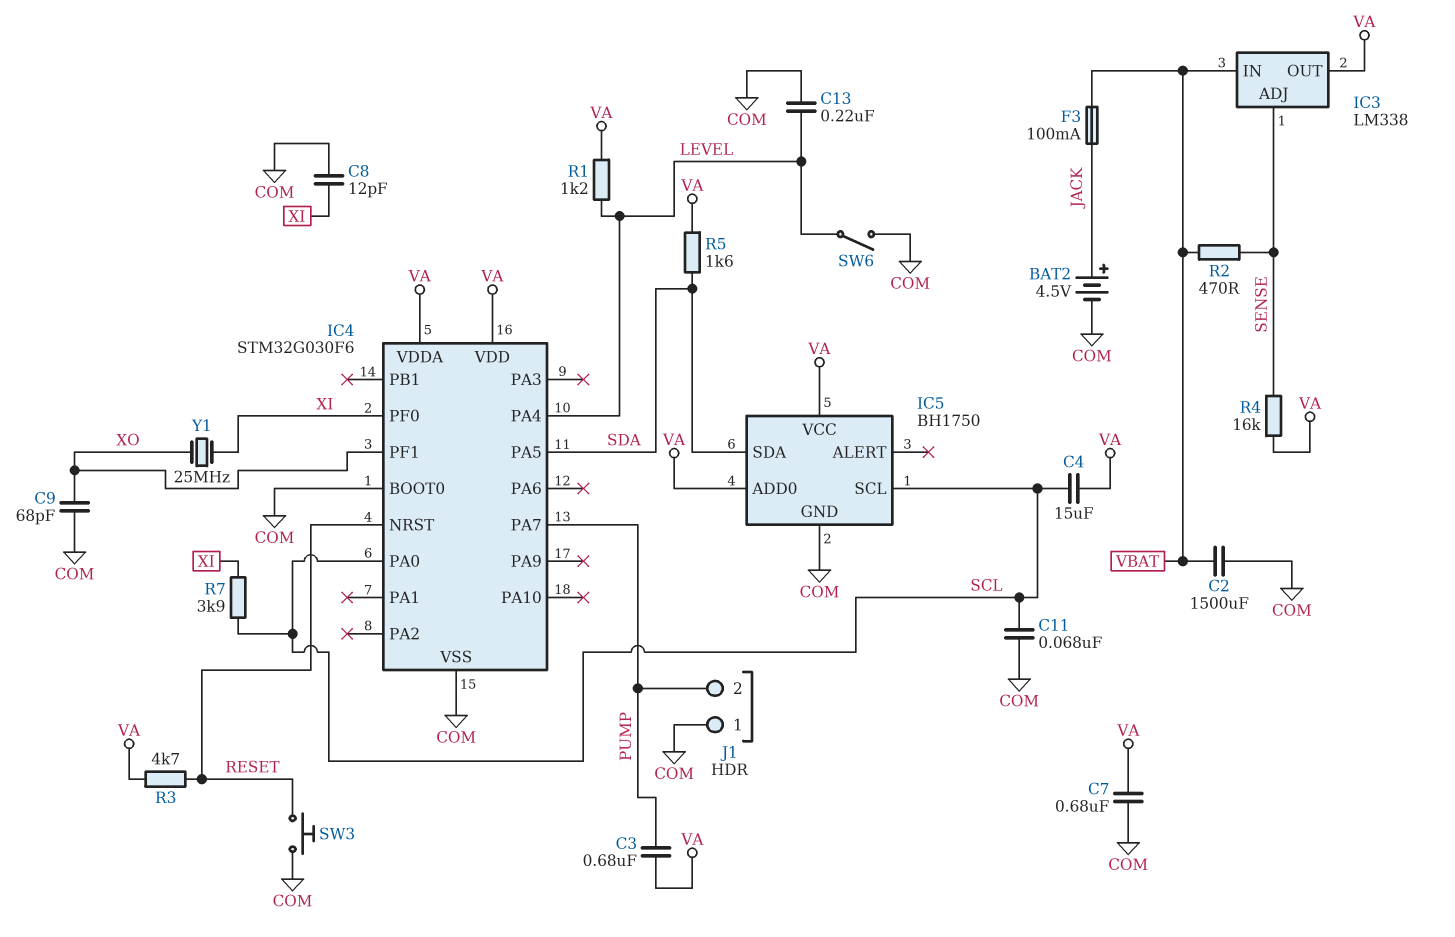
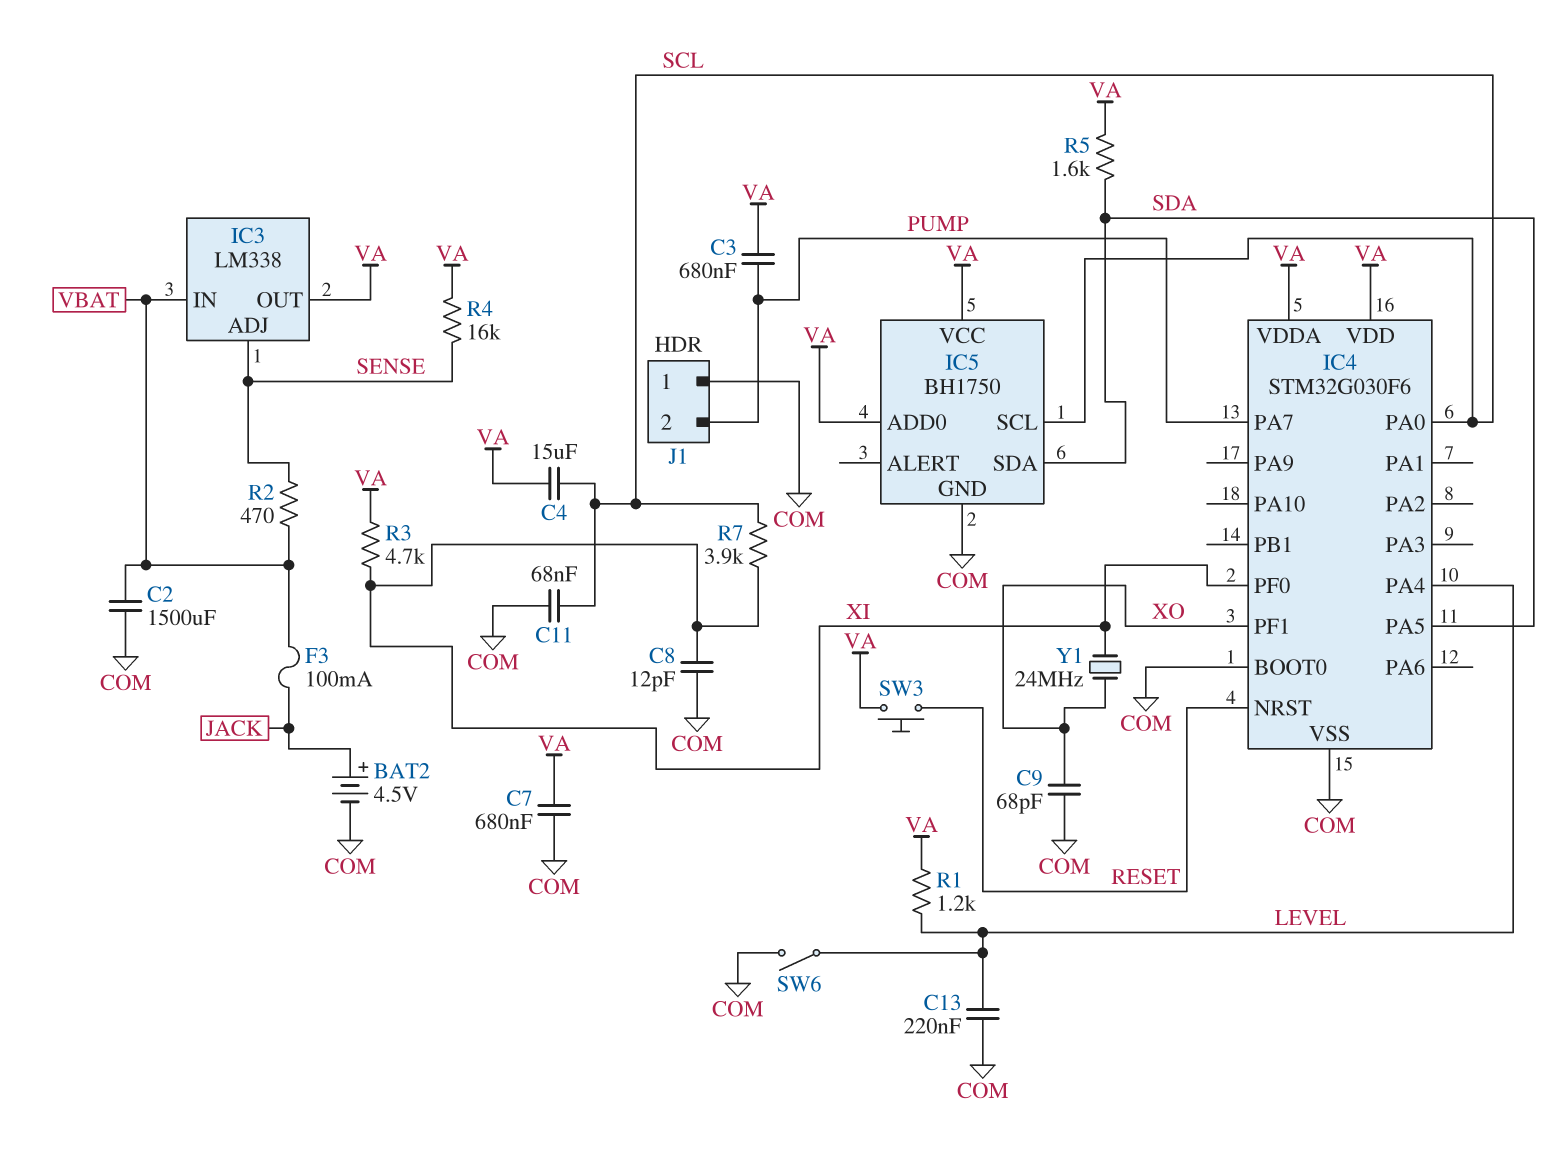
R3: 4.7k (RESET, VA) -> 4.7k (VA, XI)
SW3: button (COM, RESET) -> button (RESET, VA)
Y1: 25MHz (XI, XO) -> 24MHz (XI, XO)

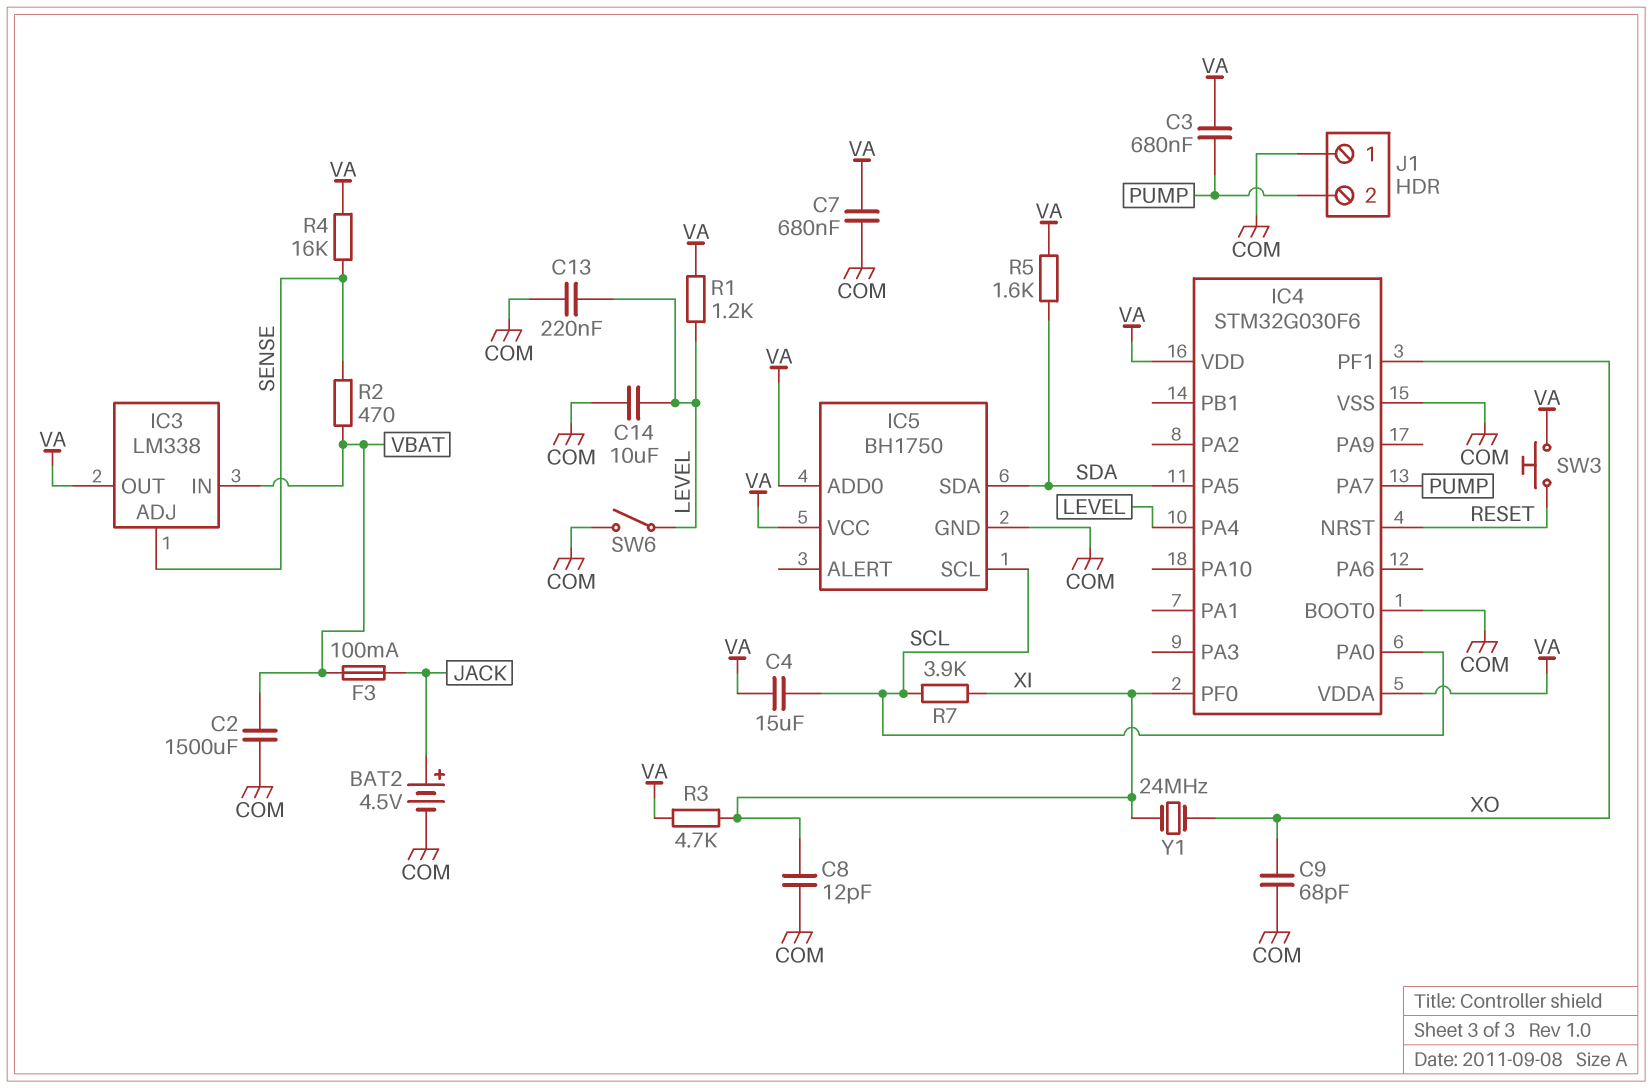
C11: 68nF (COM, SCL) -> none
C14: none -> 10uF (COM, LEVEL)

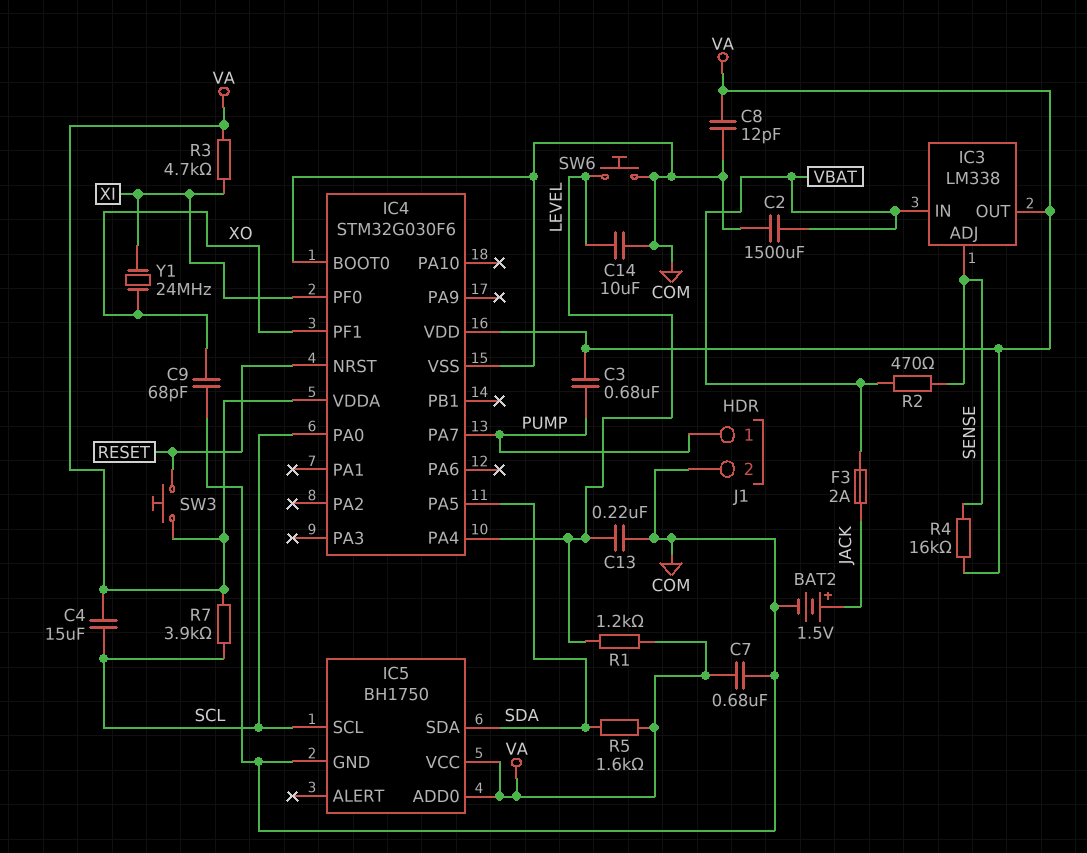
BAT2: 4.5V (plus JACK, minus COM) -> 1.5V (plus JACK, minus COM)
C8: 12pF (COM, XI) -> 12pF (COM, VA)
F3: 100mA (JACK, VBAT) -> 2A (JACK, VBAT)
J1 pin 1: COM -> PUMP
J1 pin 2: PUMP -> COM
R7: 3.9k (SCL, XI) -> 3.9k (SCL, VA)
SW6: switch (COM, LEVEL) -> button (COM, LEVEL)

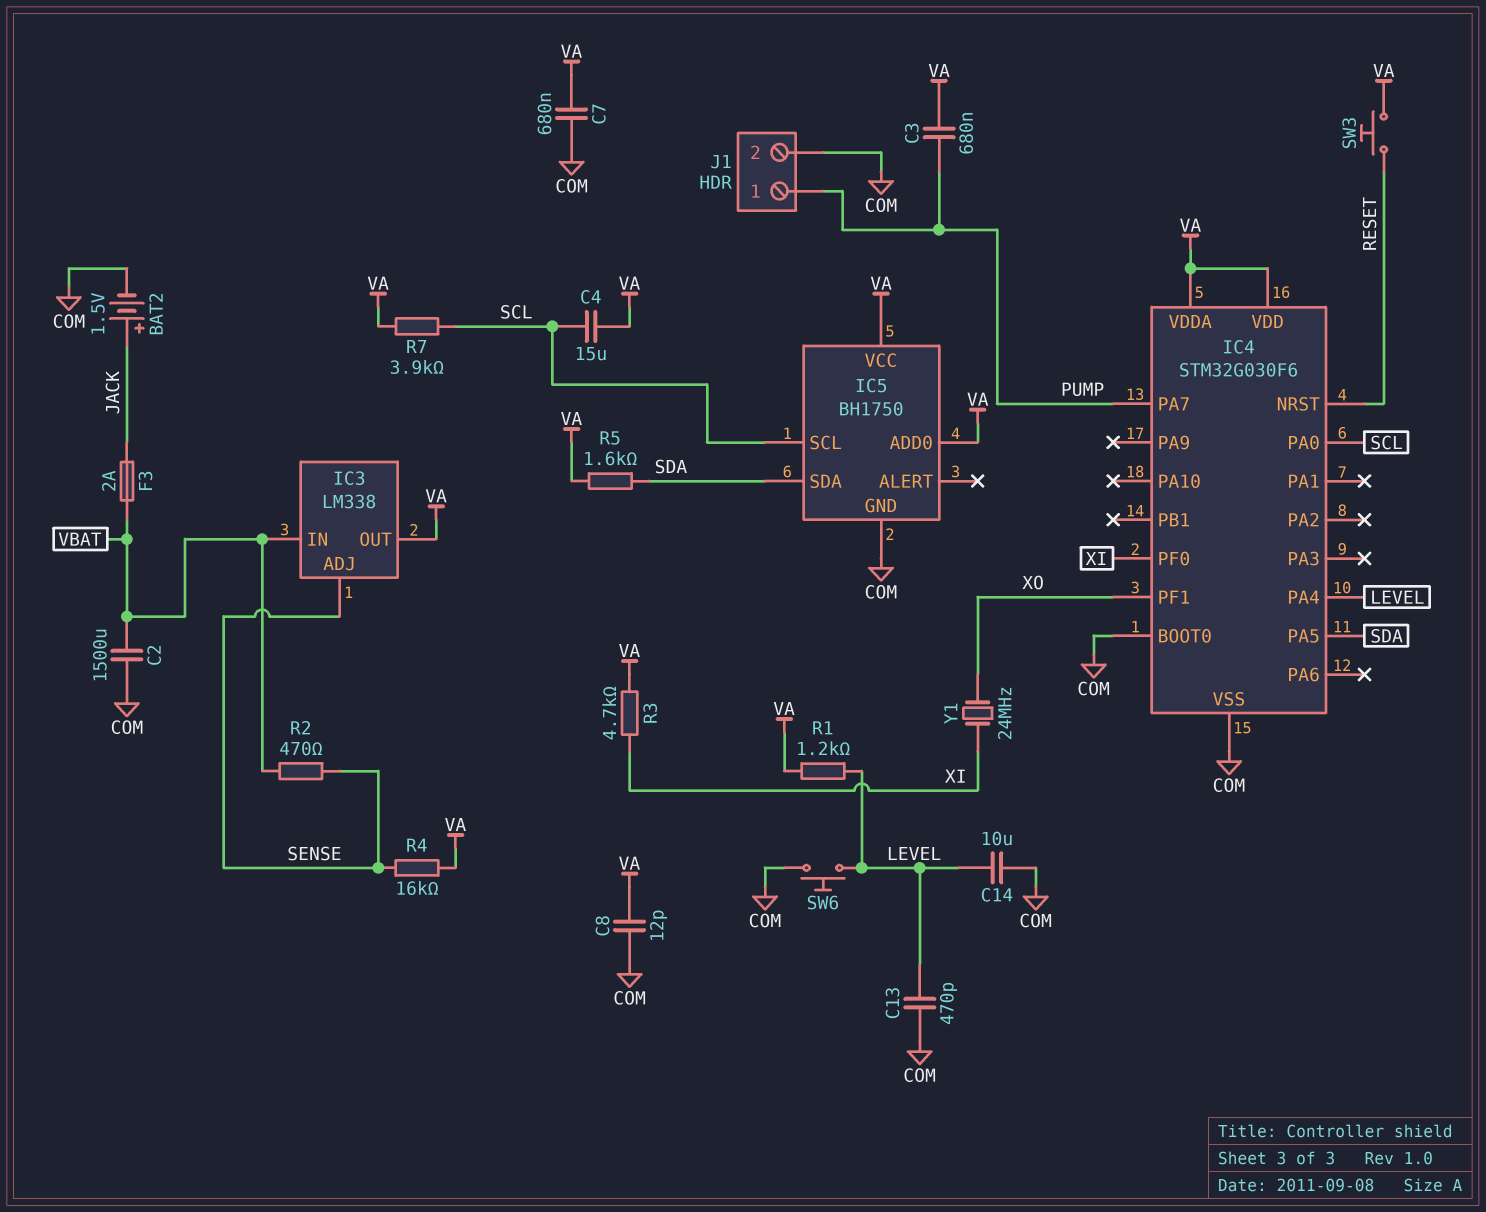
C9: 68pF (COM, XO) -> none
C13: 220nF (COM, LEVEL) -> 470pF (COM, LEVEL)

